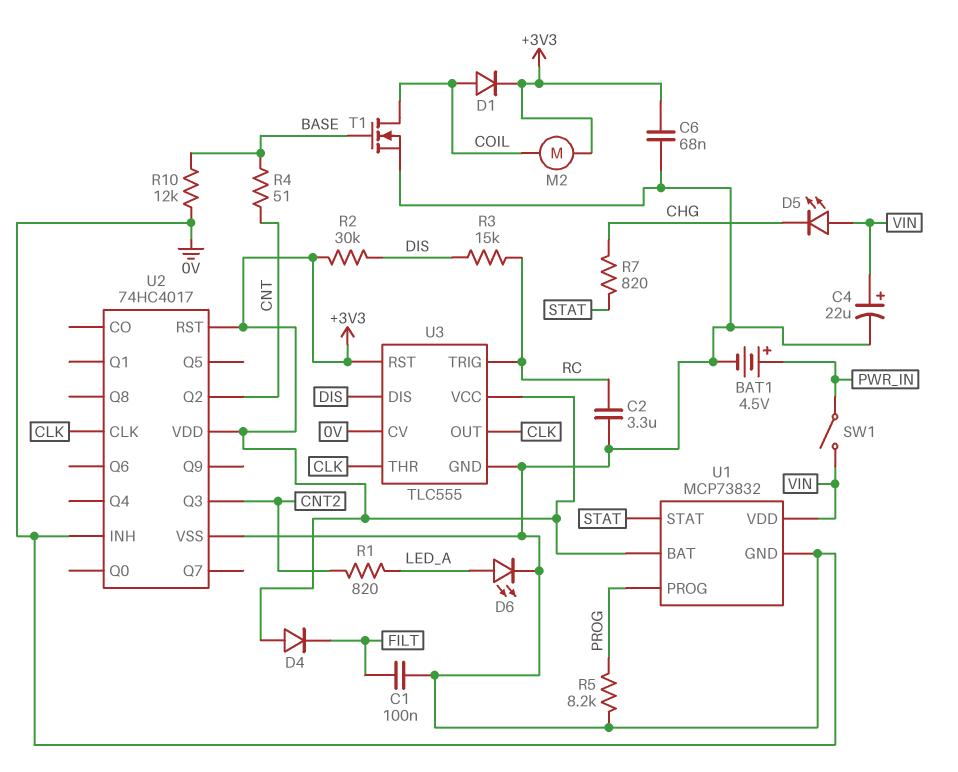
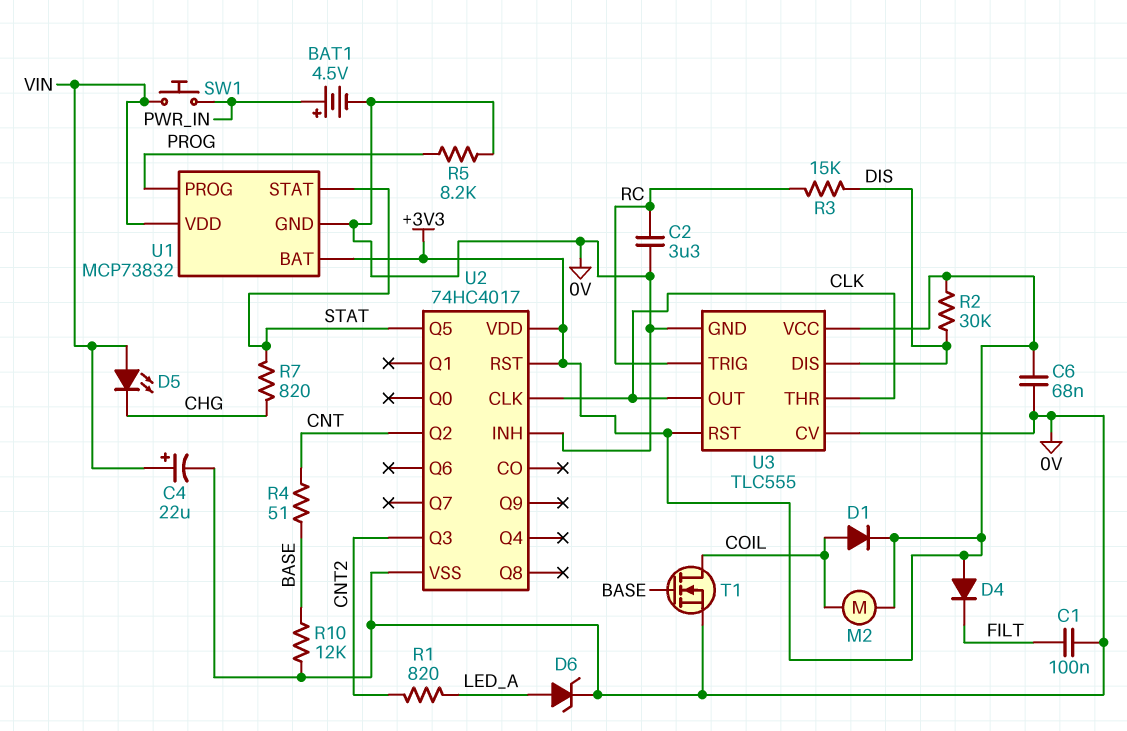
D6: LED (A LED_A, K 0V) -> zener (A LED_A, K 0V)
SW1: switch (PWR_IN, VIN) -> button (PWR_IN, VIN)
U2 pin Q5: none -> STAT

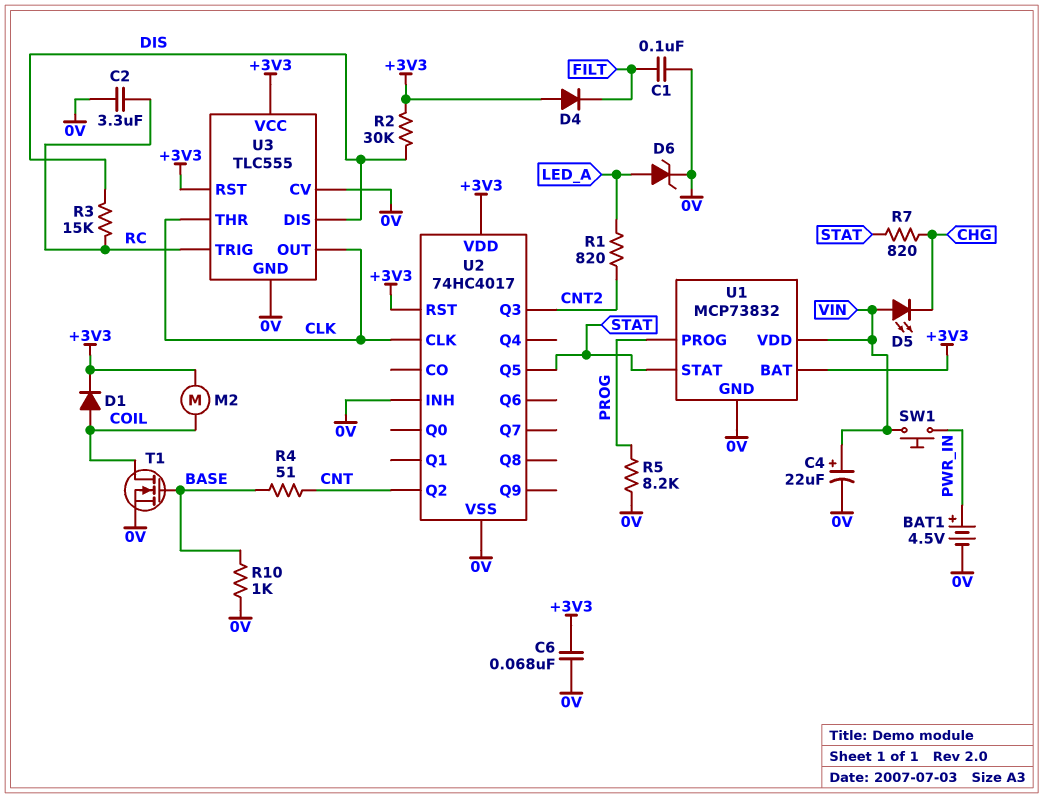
R10: 12k (0V, BASE) -> 1k (0V, BASE)

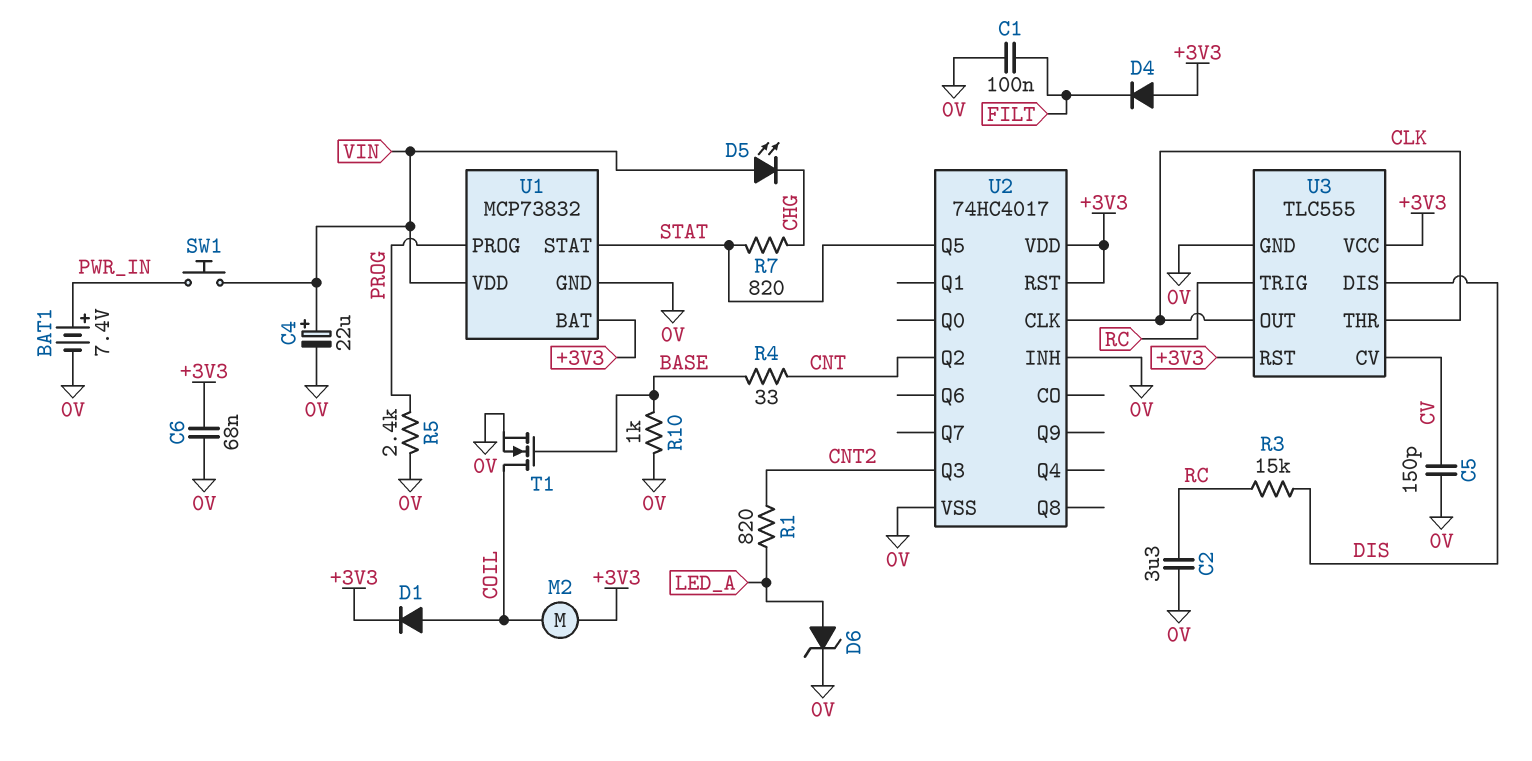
BAT1: 4.5V (plus PWR_IN, minus 0V) -> 7.4V (plus PWR_IN, minus 0V)
C5: none -> 150pF (0V, CV)
R2: 30k (+3V3, DIS) -> none
R4: 51 (BASE, CNT) -> 33 (BASE, CNT)
R5: 8.2k (0V, PROG) -> 2.4k (0V, PROG)
U3 pin CV: 0V -> CV

